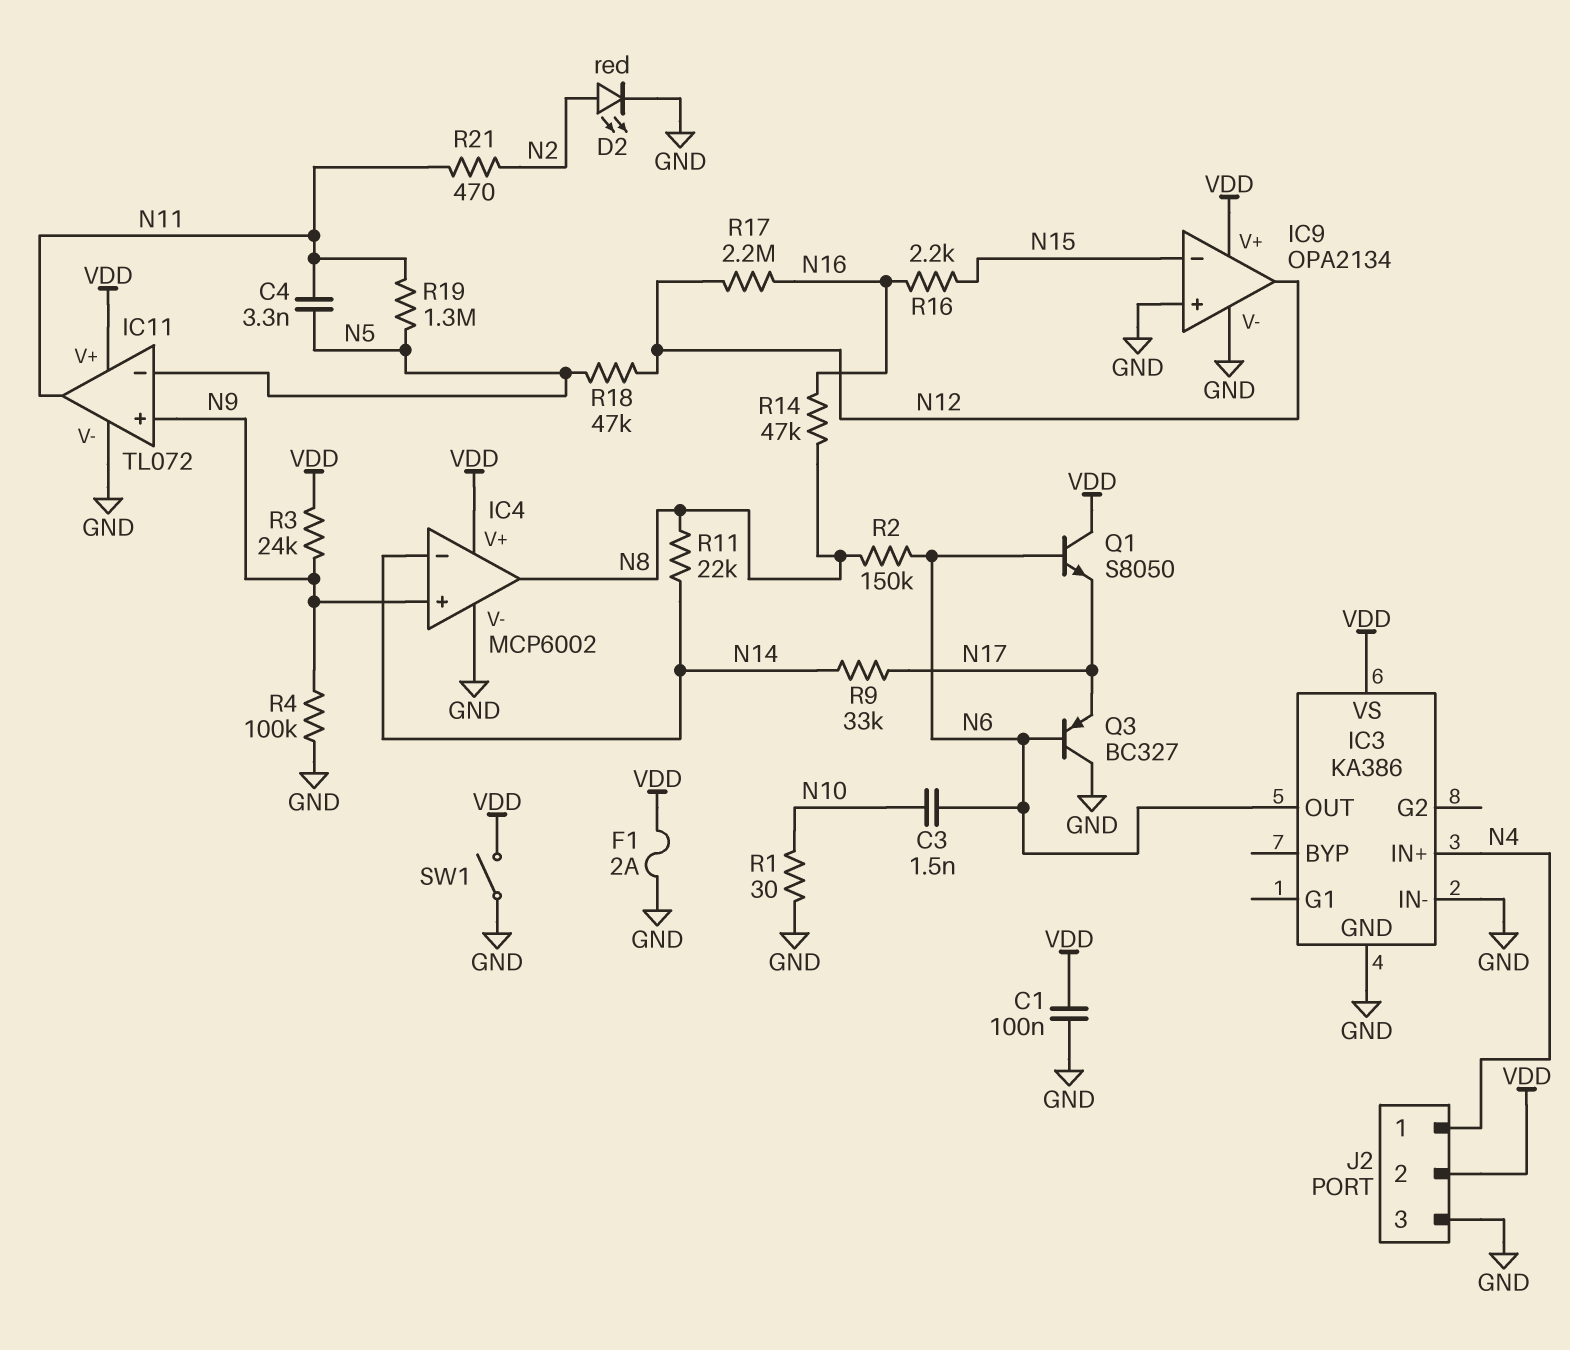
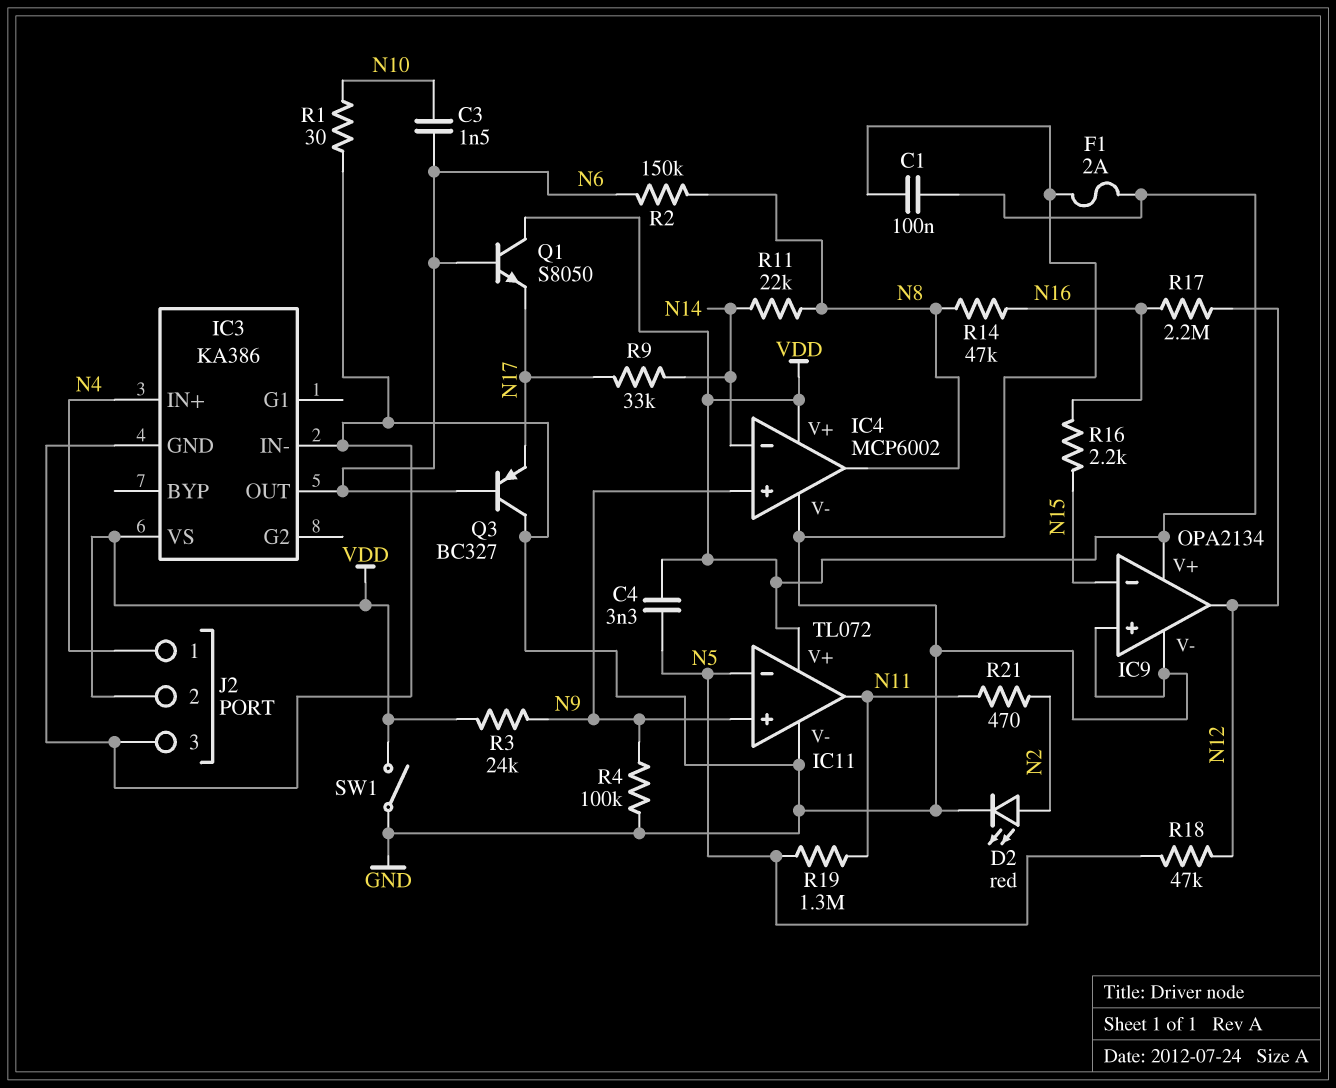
C4: 3.3nF (N5, N11) -> 3.3nF (N5, VDD)

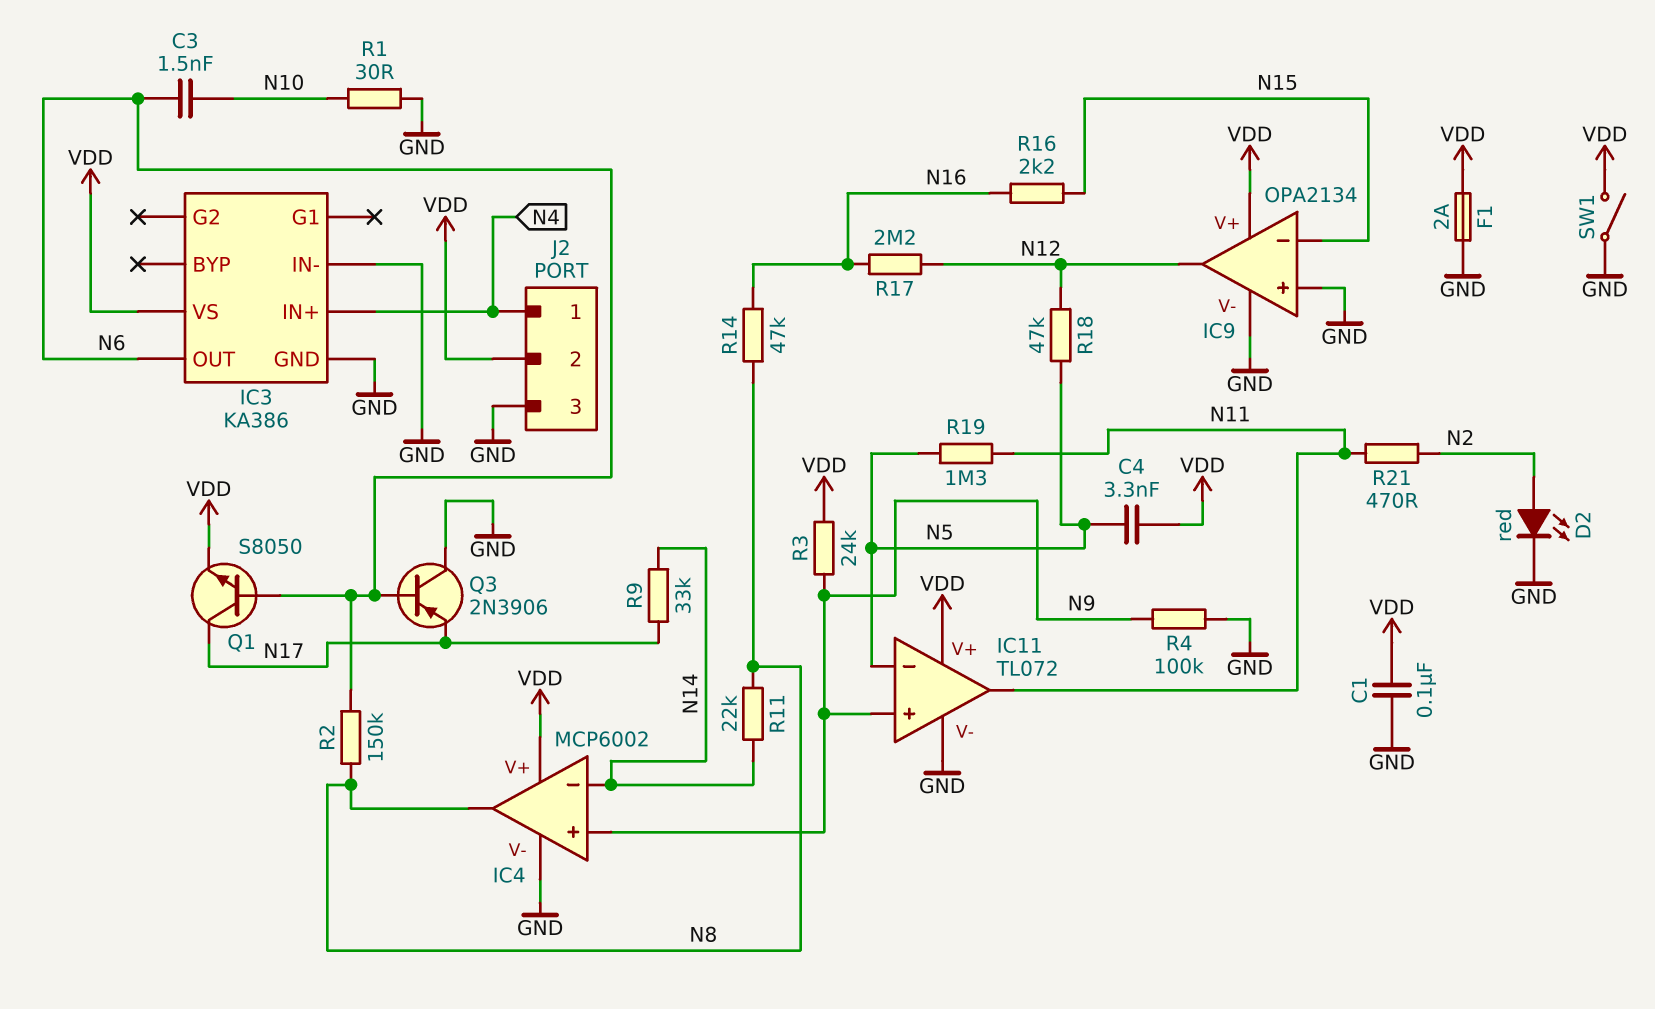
Q1: NPN S8050 (B N6, C VDD, E N17) -> NPN S8050 (B N6, C N17, E VDD)
Q3: PNP BC327 (B N6, C GND, E N17) -> PNP 2N3906 (B N6, C GND, E N17)

